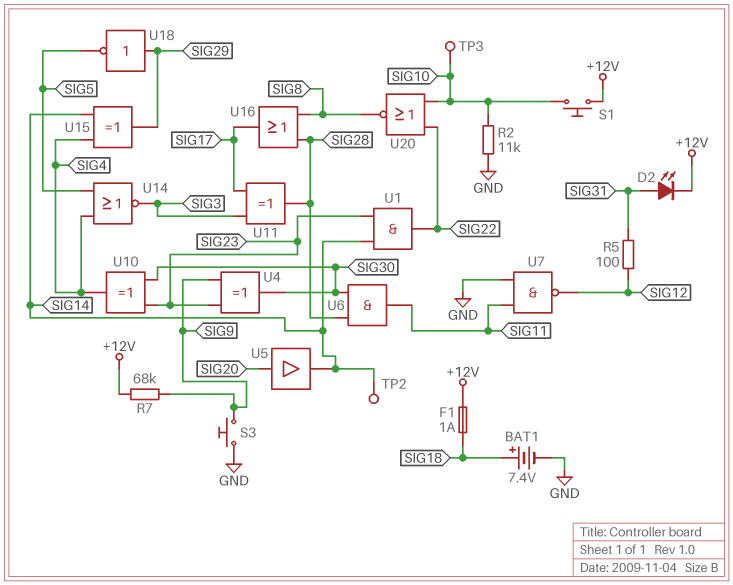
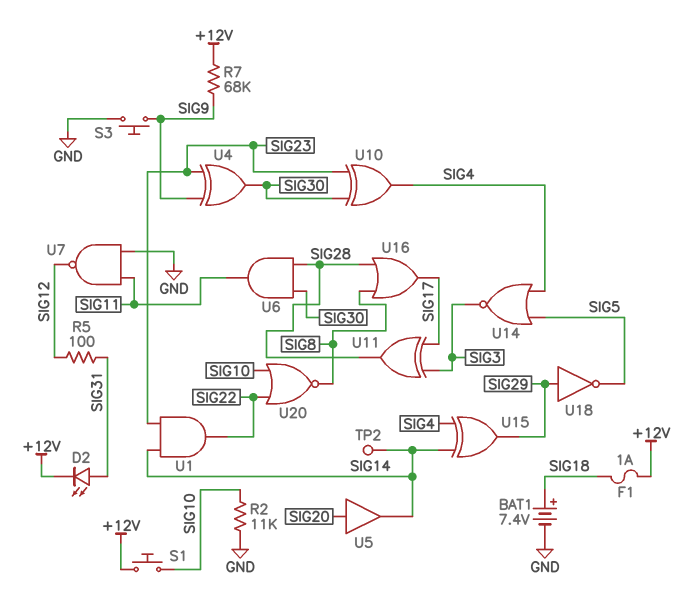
TP3: test point (SIG10) -> none

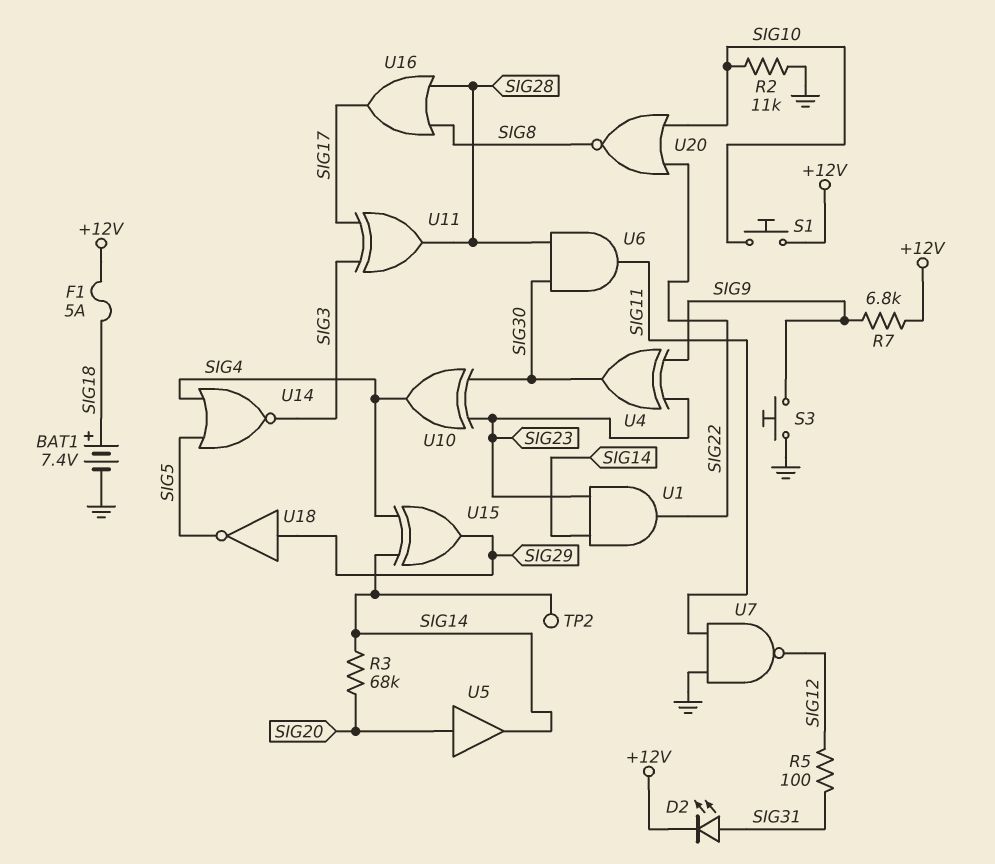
F1: 1A (+12V, SIG18) -> 5A (+12V, SIG18)
R3: none -> 68k (SIG14, SIG20)
R7: 68k (+12V, SIG9) -> 6.8k (+12V, SIG9)

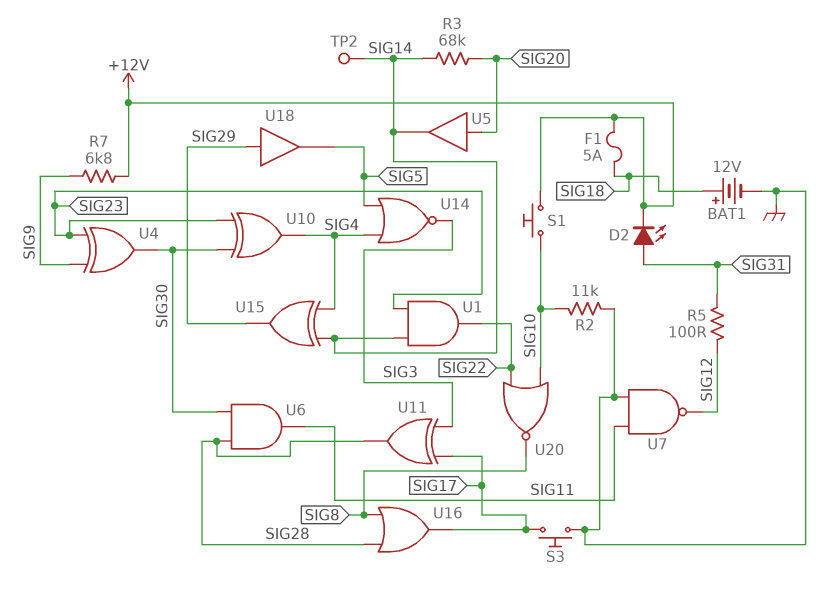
BAT1: 7.4V (plus SIG18, minus GND) -> 12V (plus SIG18, minus GND)
S3: button (GND, SIG9) -> button (GND, SIG17)
U18: NOT (in SIG29, out SIG5) -> buffer (in SIG29, out SIG5)

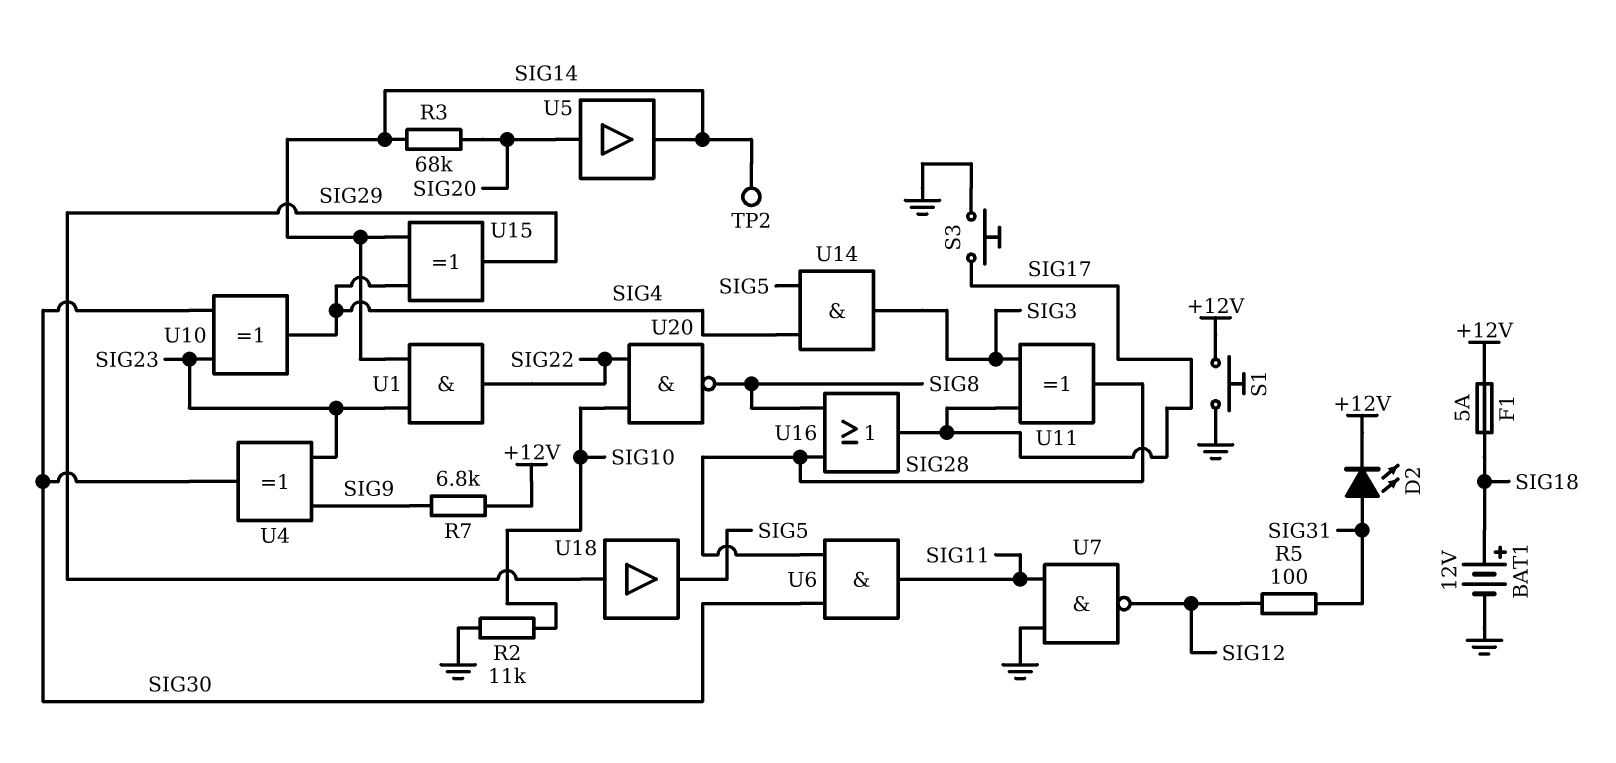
S1: button (+12V, SIG10) -> button (+12V, GND)
U14: NOR (in SIG4, in SIG5, out SIG3) -> AND (in SIG4, in SIG5, out SIG3)
U20: NOR (in SIG10, in SIG22, out SIG8) -> NAND (in SIG10, in SIG22, out SIG8)

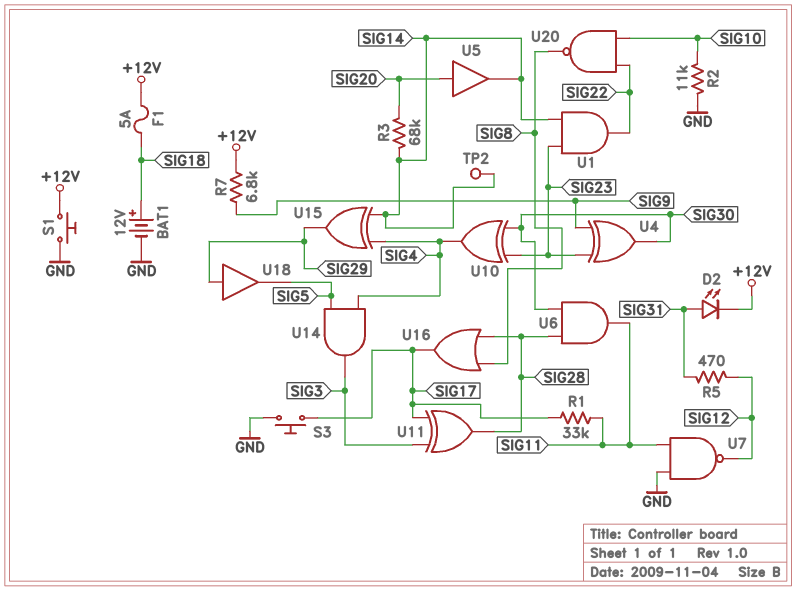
R1: none -> 33k (SIG11, SIG17)
R5: 100 (SIG12, SIG31) -> 470 (SIG12, SIG31)

